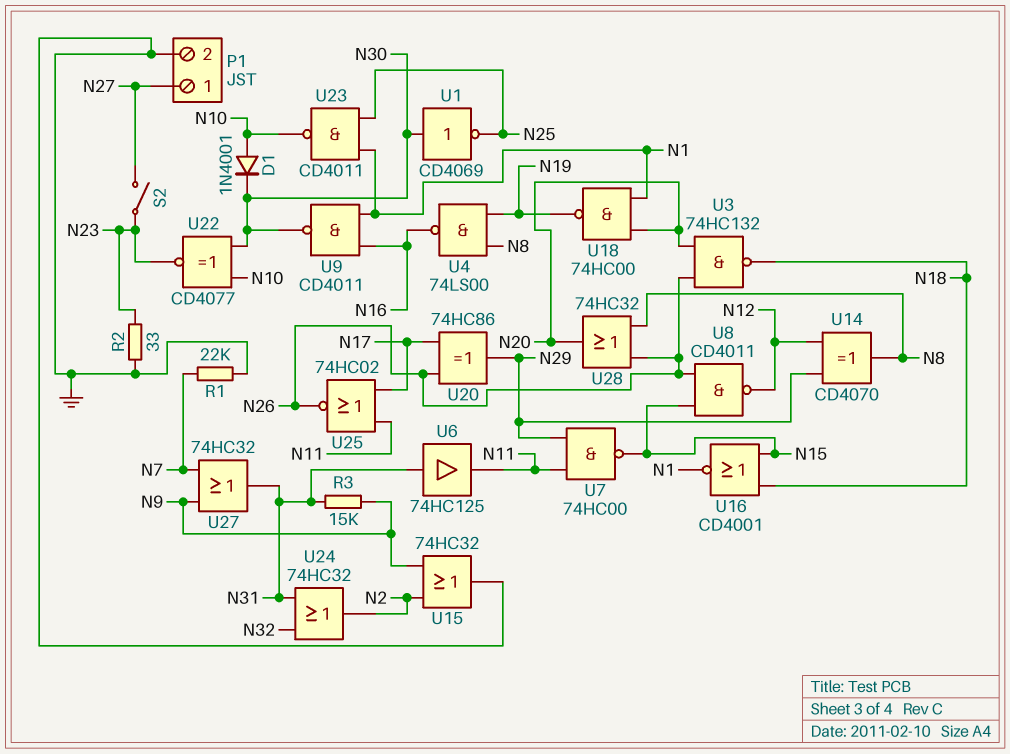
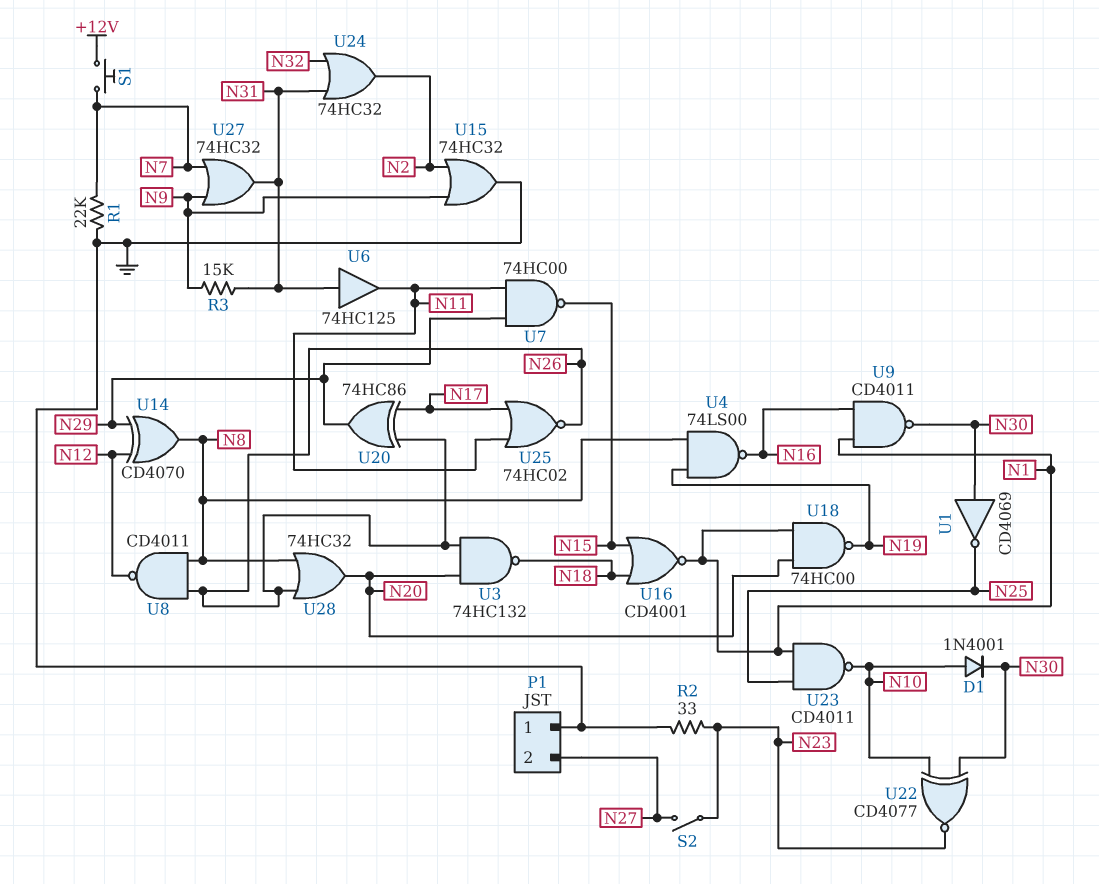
P1 pin 1: N27 -> GND
P1 pin 2: GND -> N27
S1: none -> button (+12V, N7)
U8: NAND CD4011 (in N15, in N26, out N12) -> NAND CD4011 (in N8, in N26, out N12)

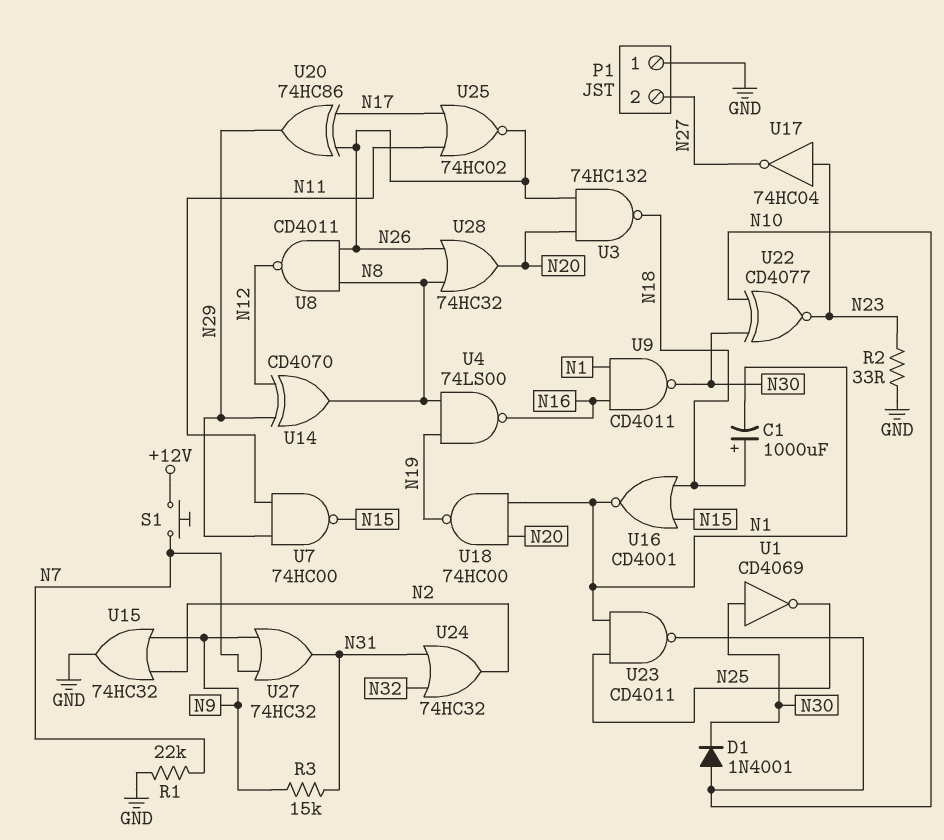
C1: none -> 1000uF (plus N18, minus N1)
S2: switch (N23, N27) -> none
U6: buffer 74HC125 (in N31, out N11) -> none
U17: none -> NOT 74HC04 (in N23, out N27)

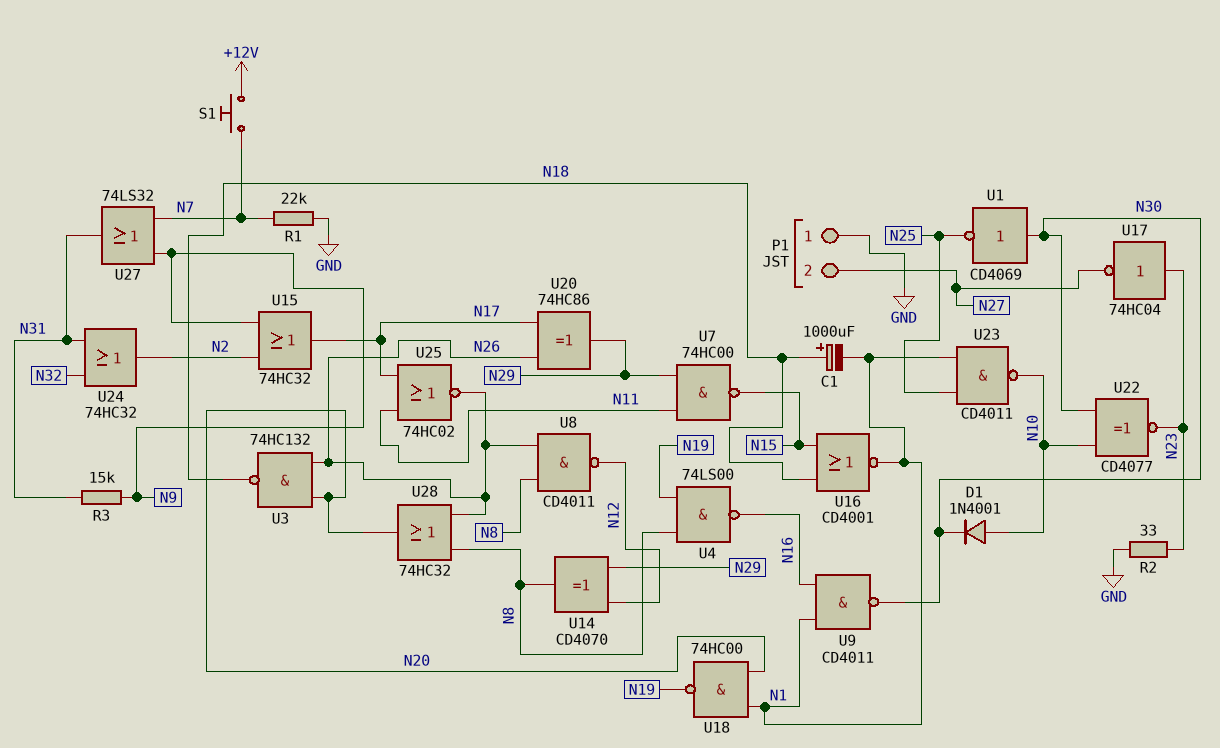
U15: OR 74HC32 (in N2, in N9, out GND) -> OR 74HC32 (in N2, in N9, out N17)
U27: OR 74HC32 (in N7, in N9, out N31) -> OR 74LS32 (in N7, in N9, out N31)

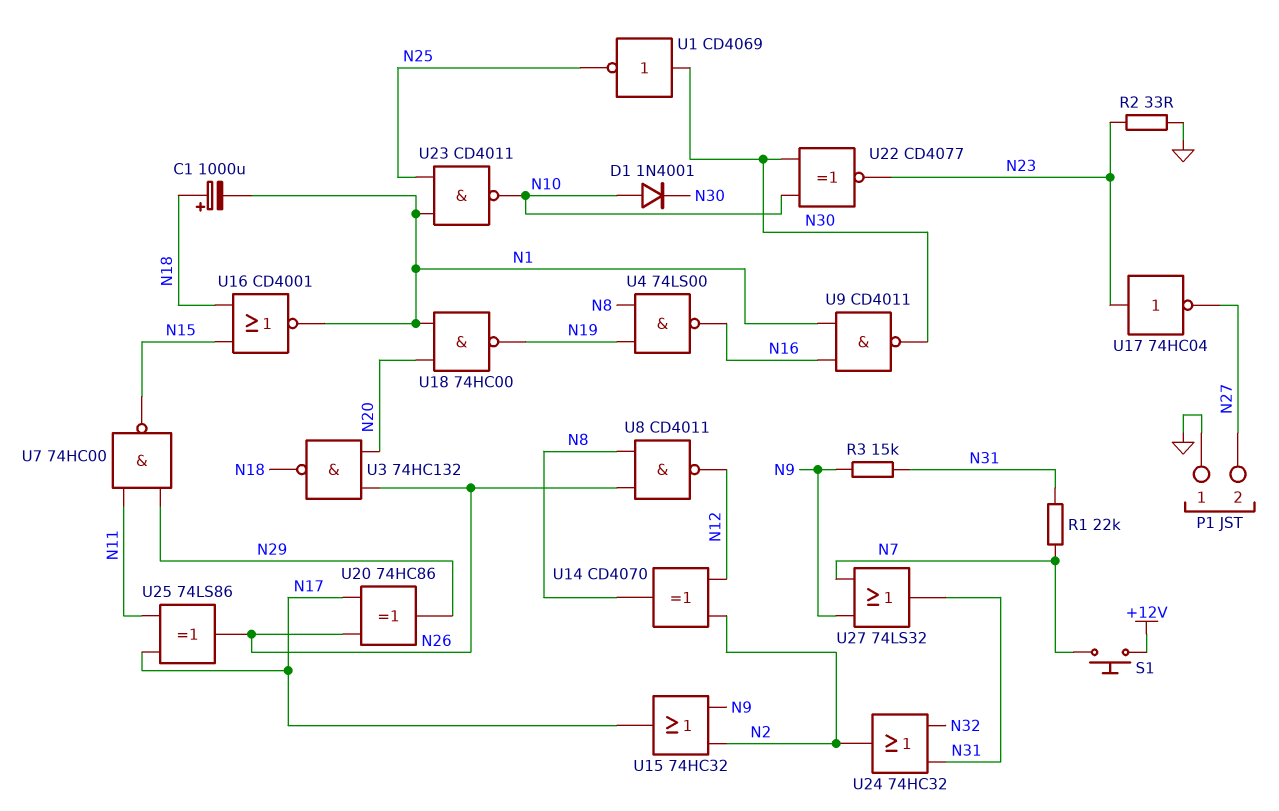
R1: 22k (GND, N7) -> 22k (N7, N31)
U14: XOR CD4070 (in N12, in N29, out N8) -> XOR CD4070 (in N2, in N12, out N8)
U25: NOR 74HC02 (in N11, in N17, out N26) -> XOR 74LS86 (in N11, in N17, out N26)
U28: OR 74HC32 (in N8, in N26, out N20) -> none

